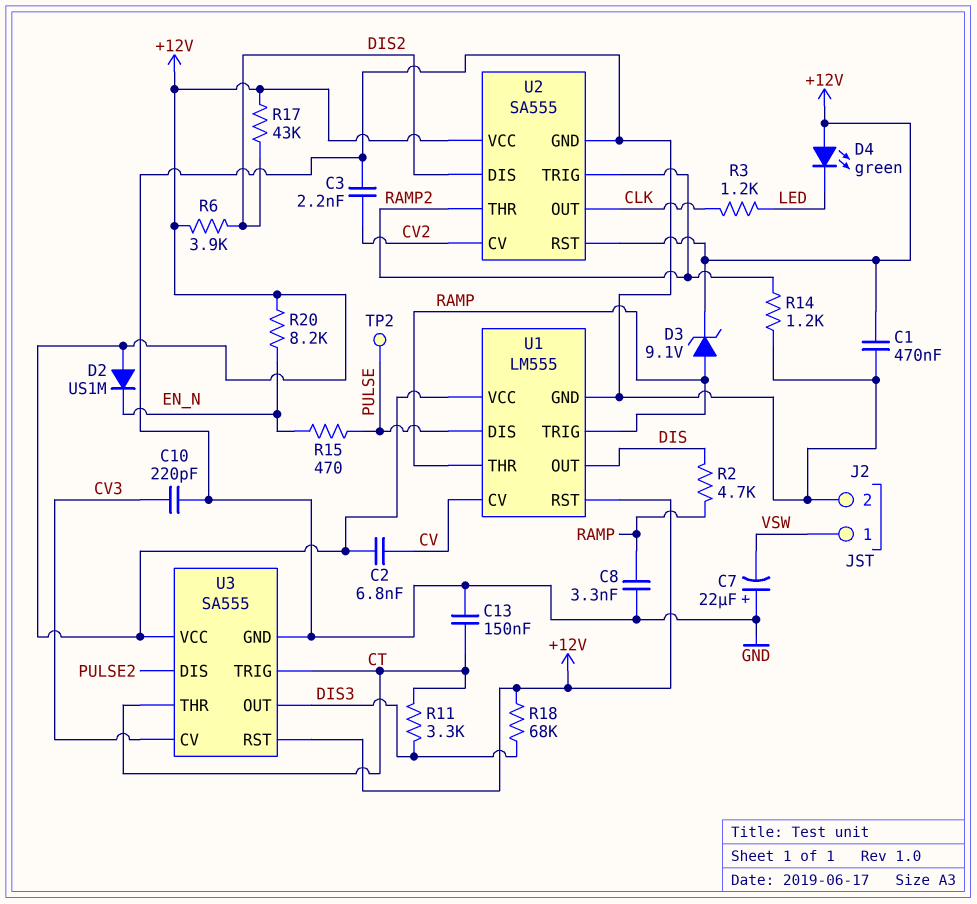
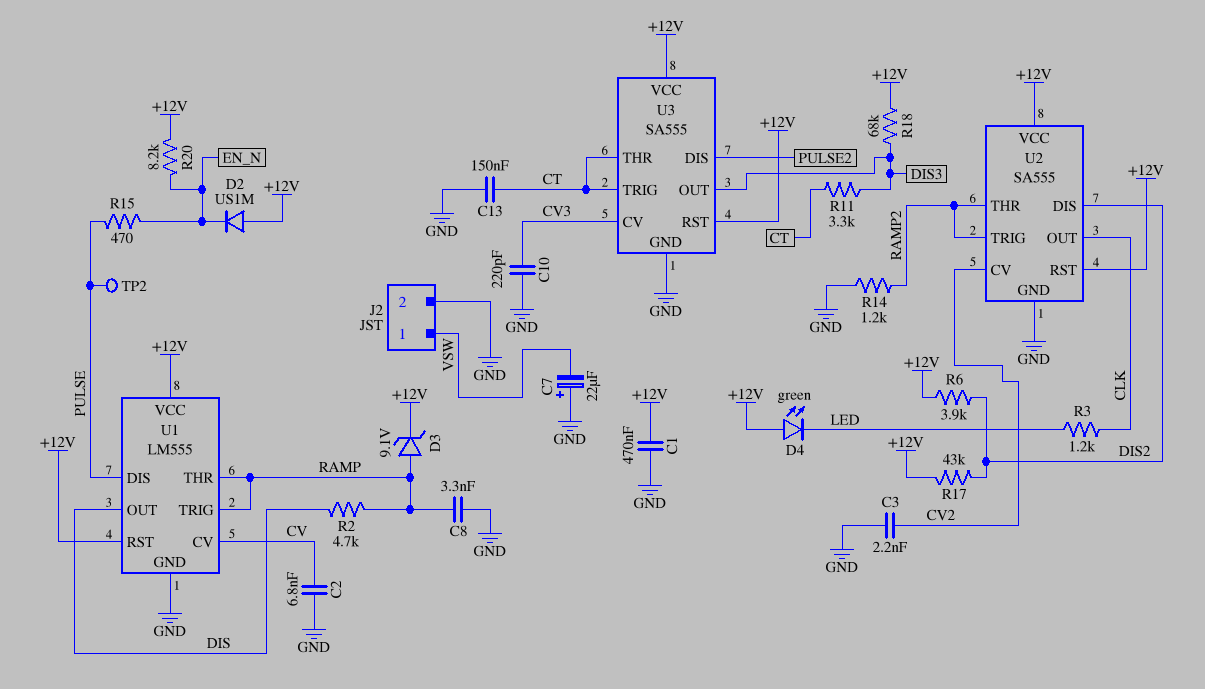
C2: 6.8nF (+12V, CV) -> 6.8nF (CV, GND)

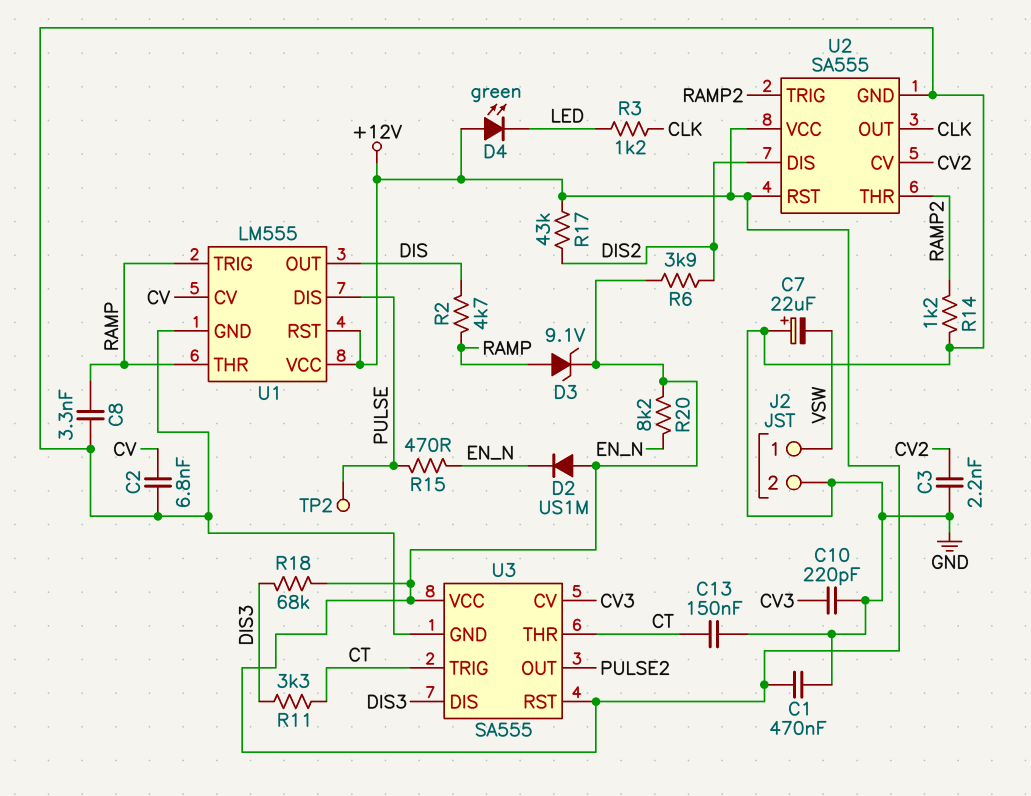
U3 pin DIS: PULSE2 -> DIS3
U3 pin OUT: DIS3 -> PULSE2

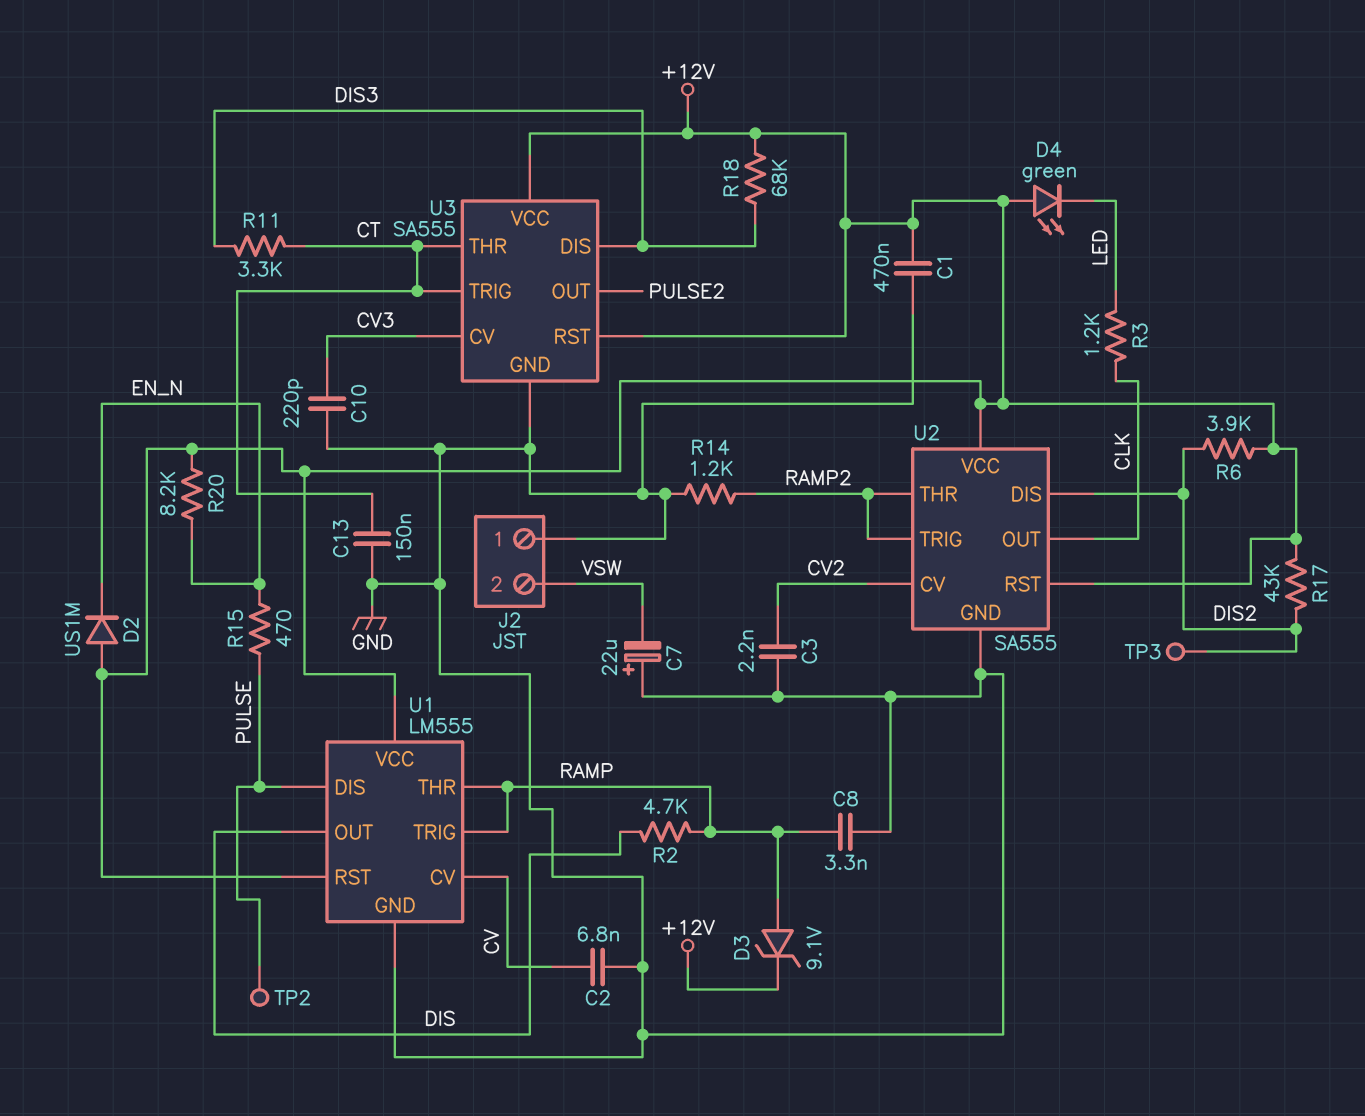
J2 pin 1: VSW -> GND
J2 pin 2: GND -> VSW
TP3: none -> test point (DIS2)

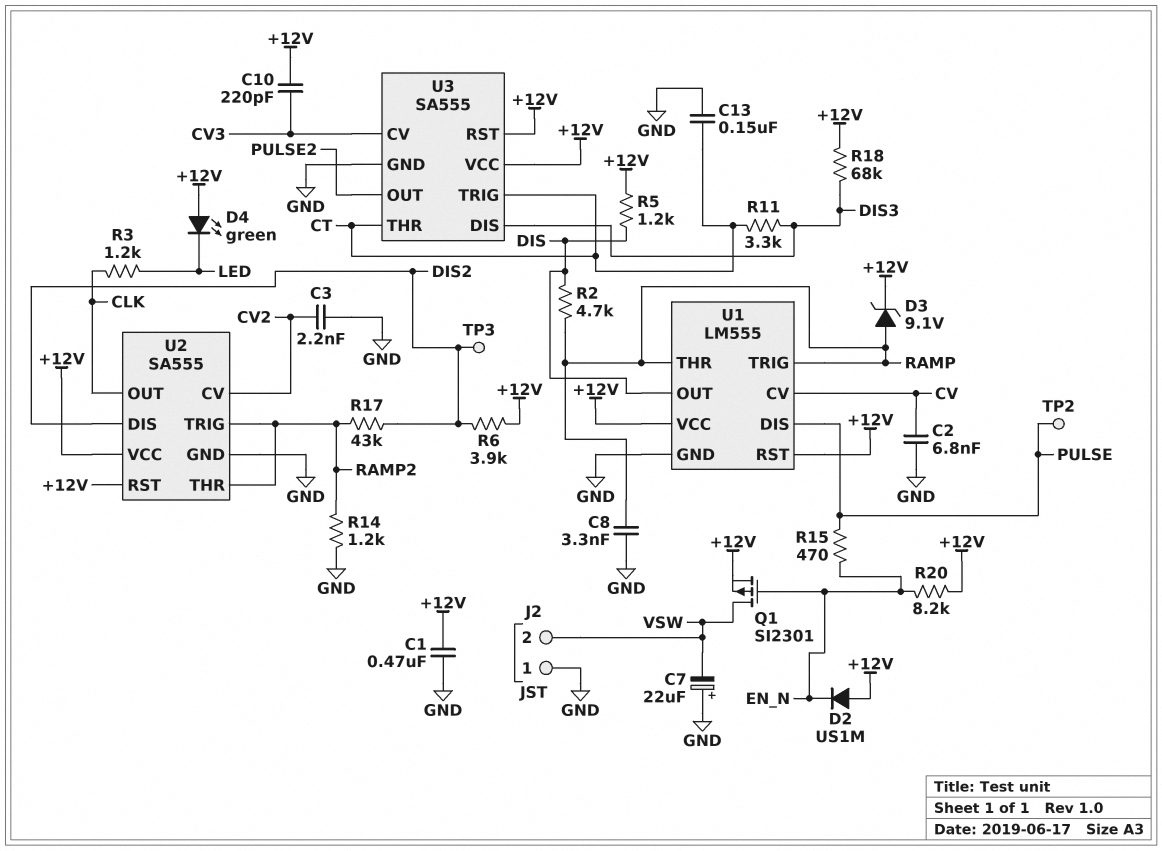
C10: 220pF (CV3, GND) -> 220pF (+12V, CV3)
Q1: none -> PMOS SI2301 (G EN_N, D VSW, S +12V)
R5: none -> 1.2k (+12V, DIS)
R17: 43k (+12V, DIS2) -> 43k (DIS2, RAMP2)

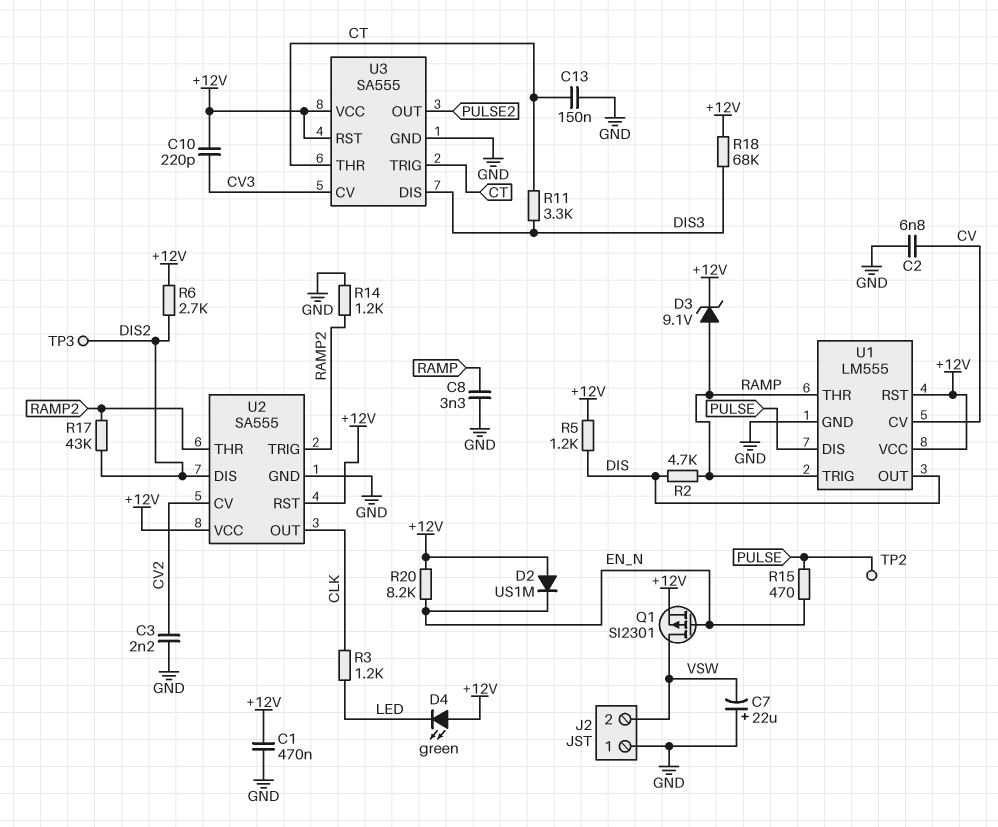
R6: 3.9k (+12V, DIS2) -> 2.7k (+12V, DIS2)

